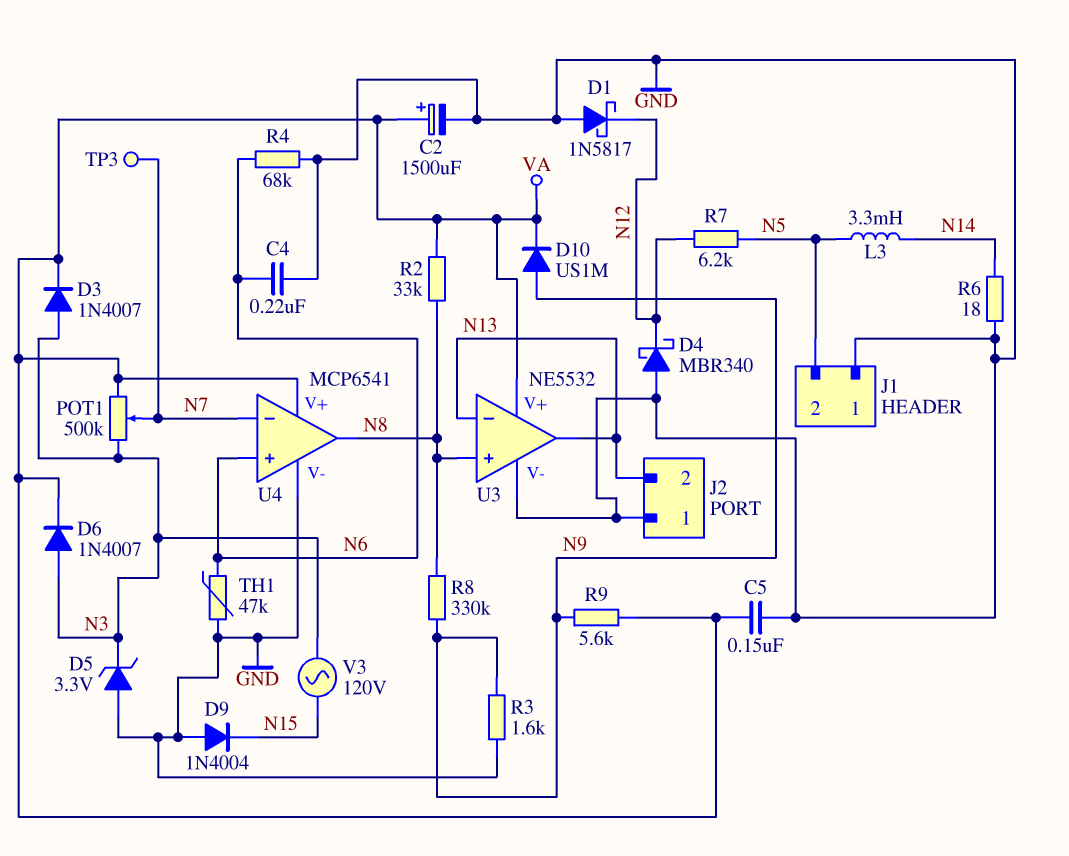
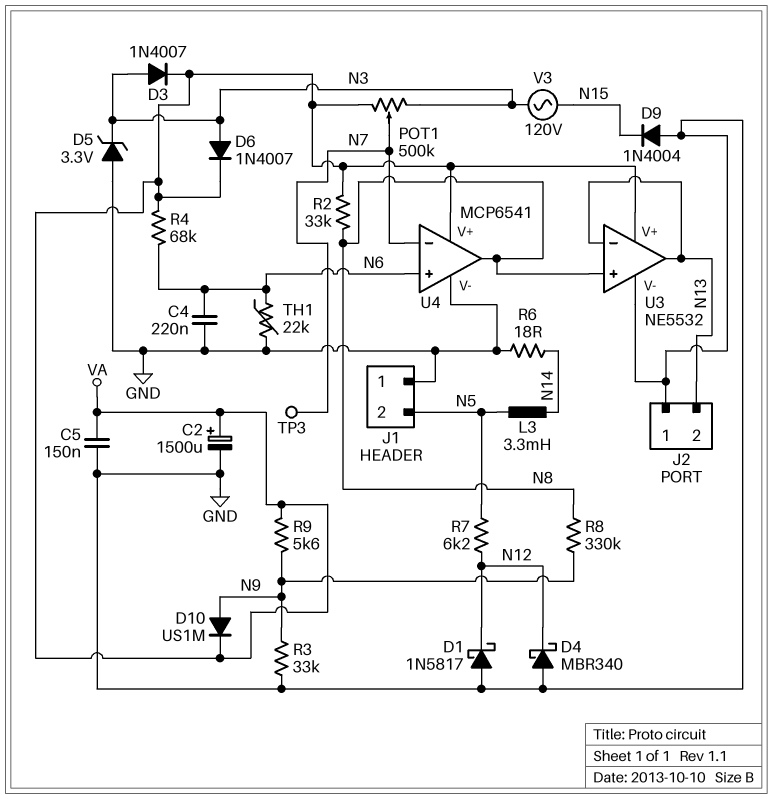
R3: 1.6k (GND, N9) -> 33k (GND, N9)
R4: 68k (GND, N6) -> 68k (N6, VA)
TH1: 47k (GND, N6) -> 22k (GND, N6)

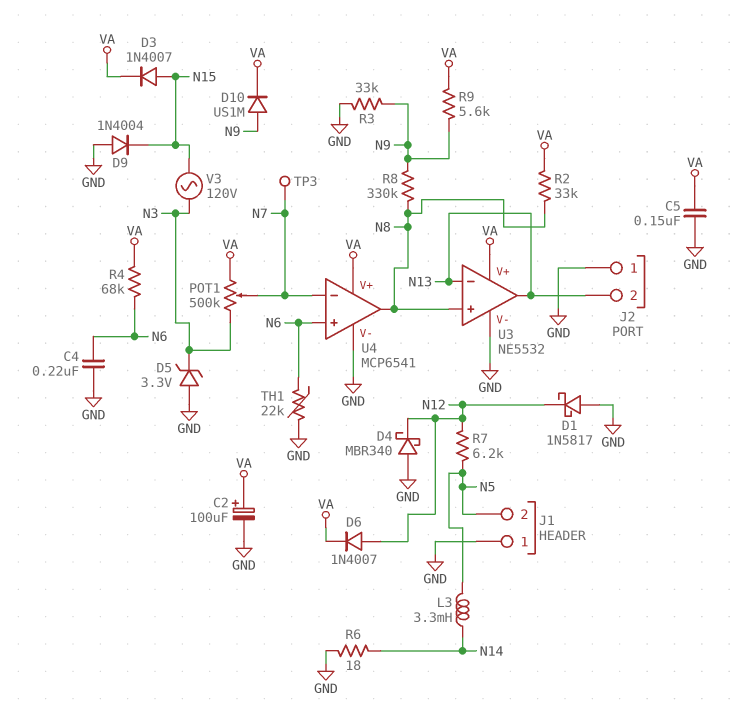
C2: 1500uF (plus VA, minus GND) -> 100uF (plus VA, minus GND)
D3: diode 1N4007 (A N3, K VA) -> diode 1N4007 (A N15, K VA)
D6: diode 1N4007 (A N3, K VA) -> diode 1N4007 (A N12, K VA)

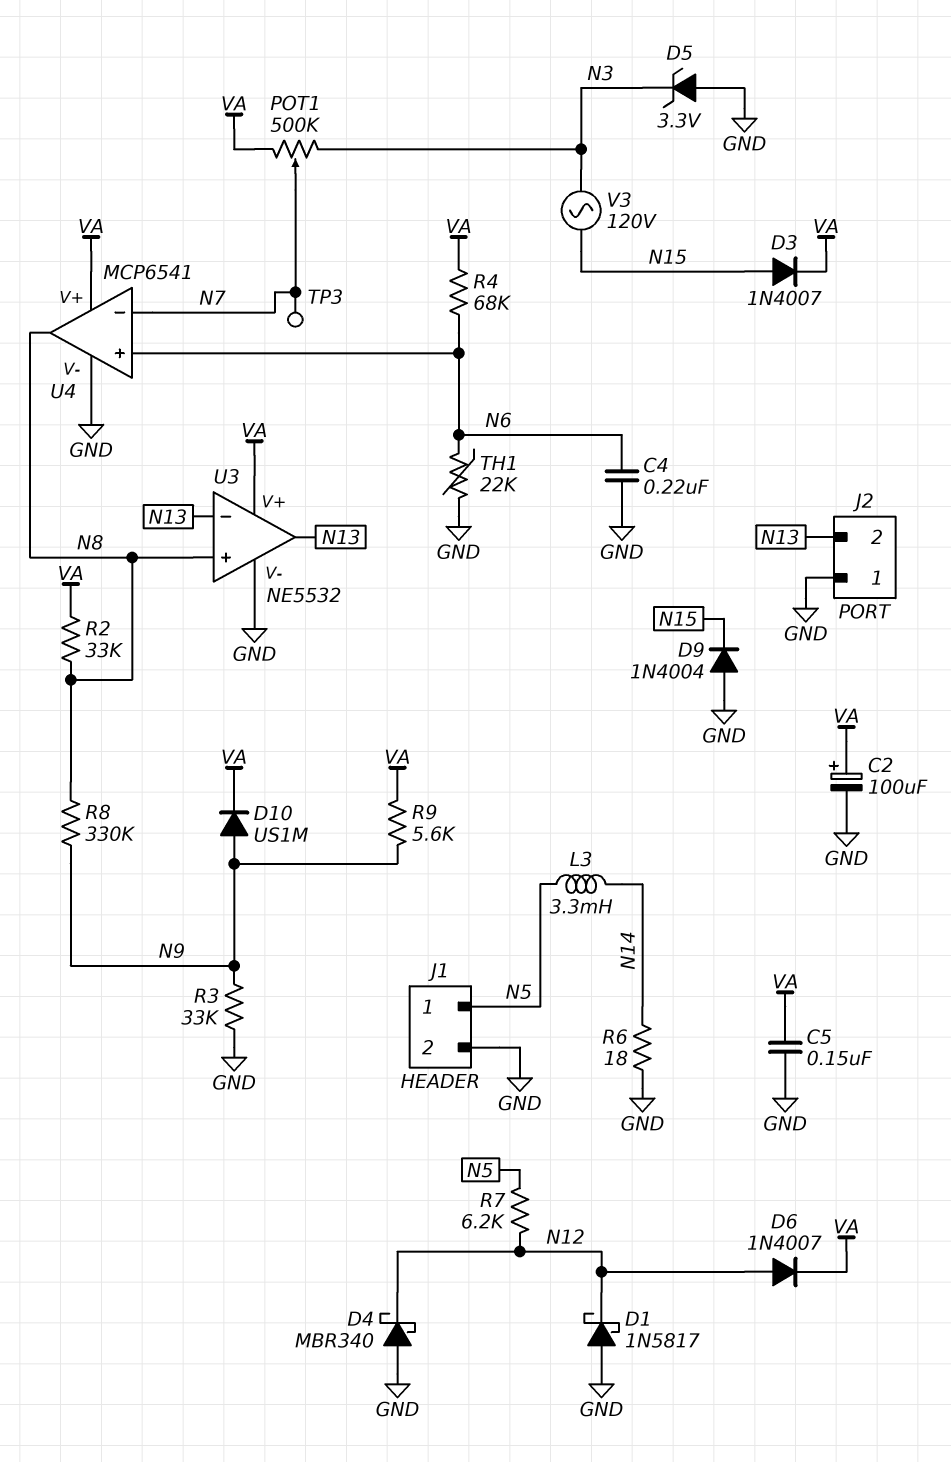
J1 pin 1: GND -> N5
J1 pin 2: N5 -> GND

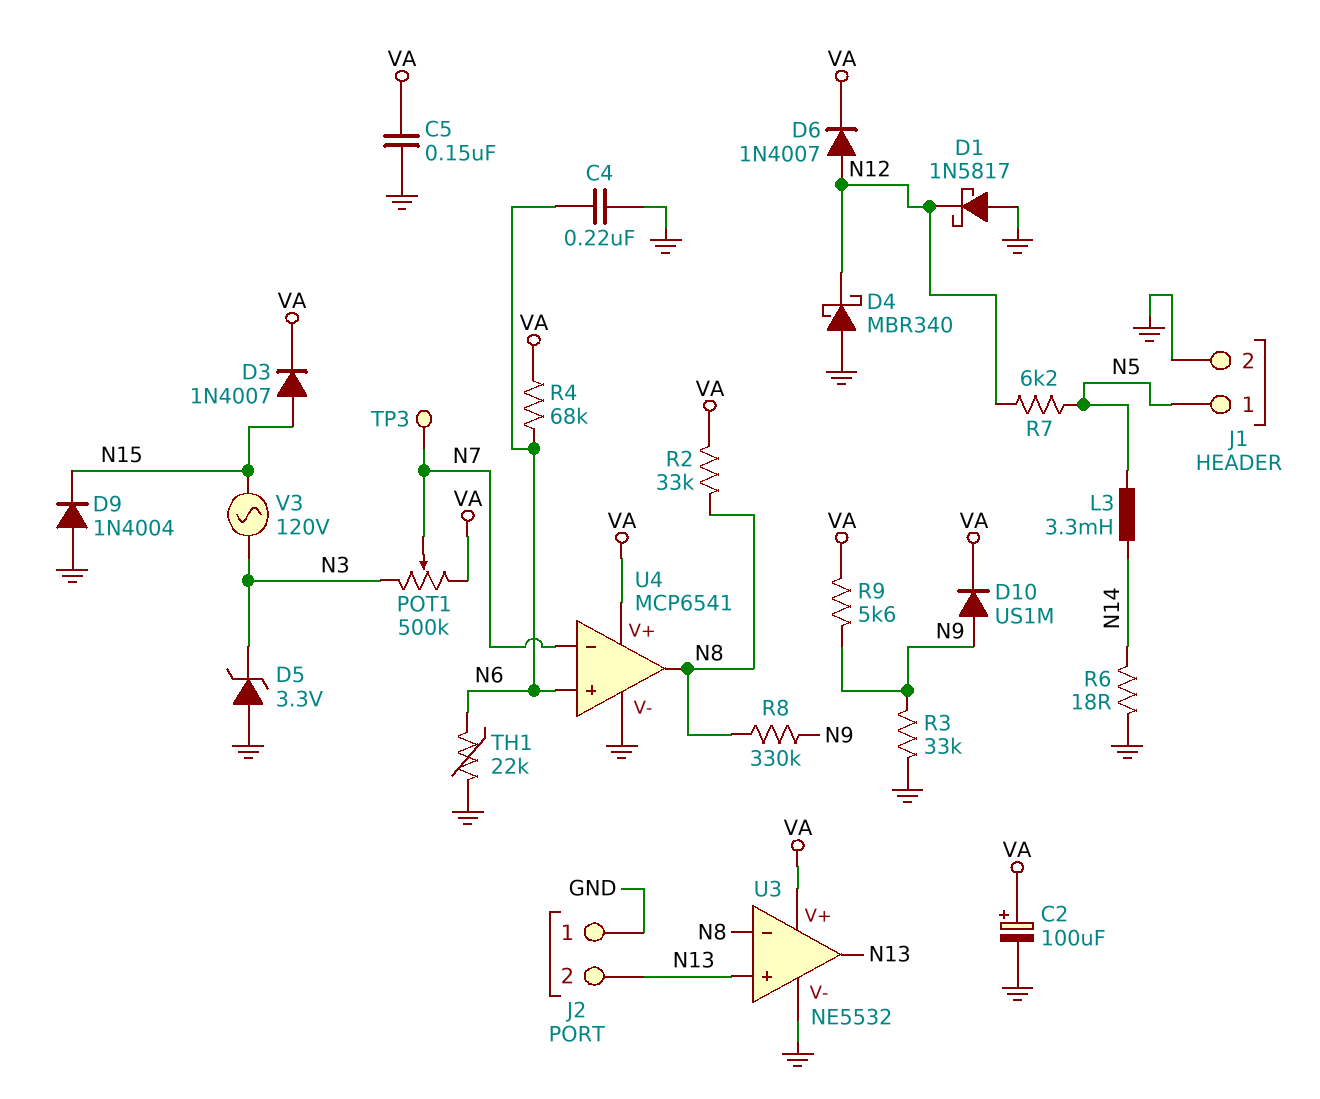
U3 pin in+: N8 -> N13
U3 pin in-: N13 -> N8

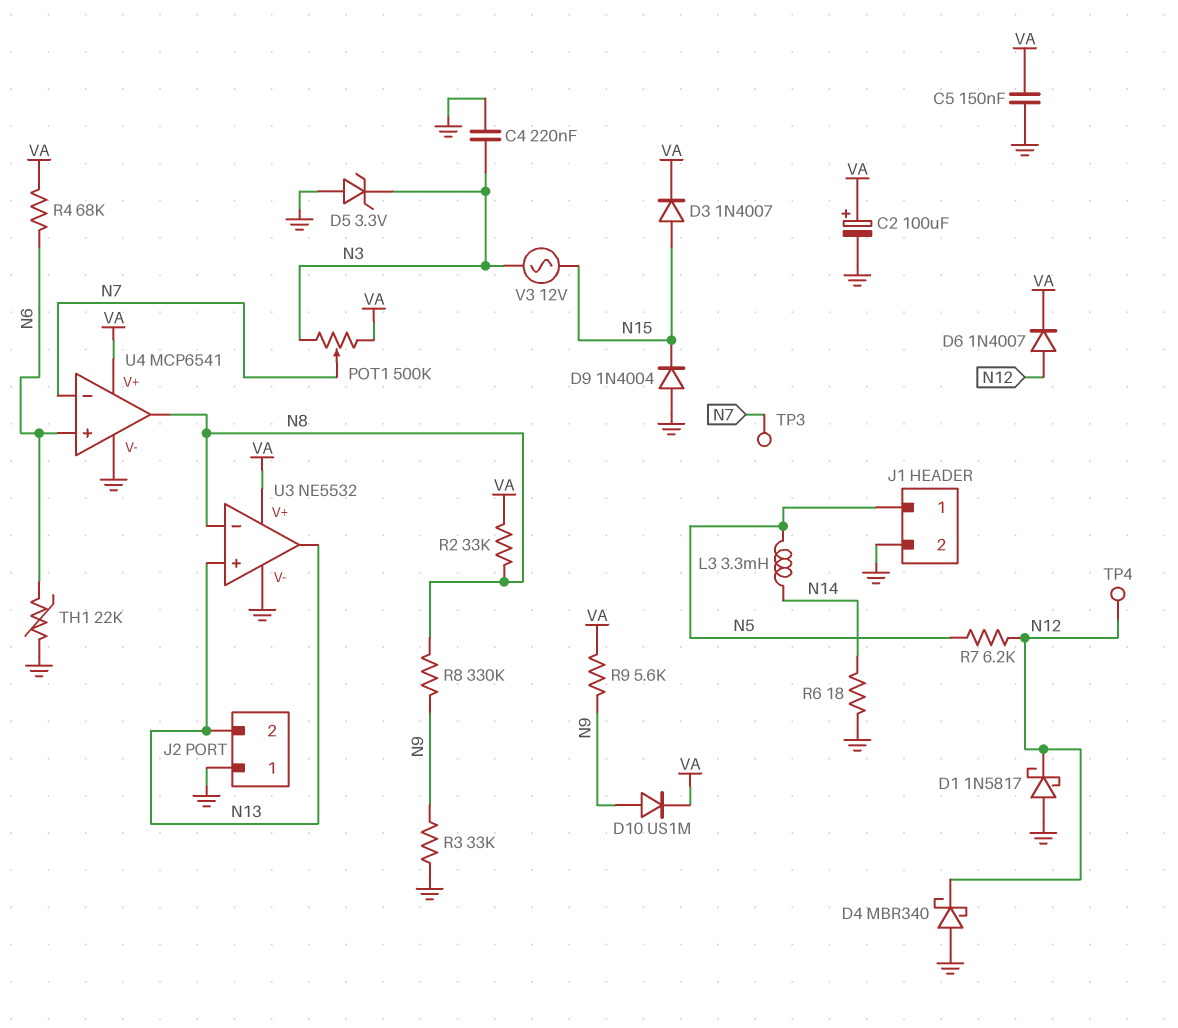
C4: 220nF (GND, N6) -> 220nF (GND, N3)
TP4: none -> test point (N12)
V3: AC 120V (N3, N15) -> AC 12V (N3, N15)

